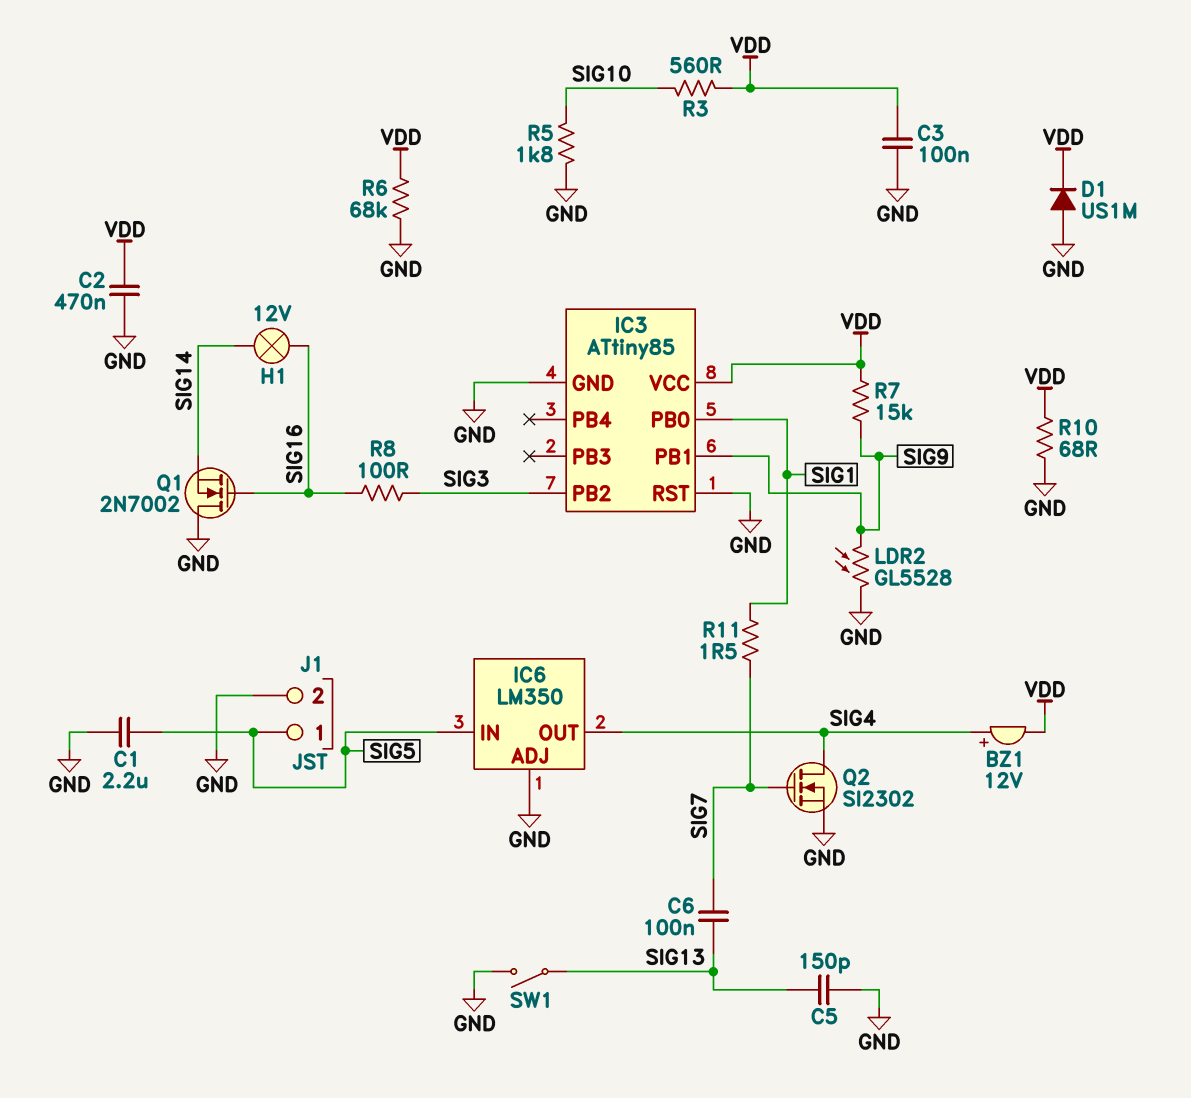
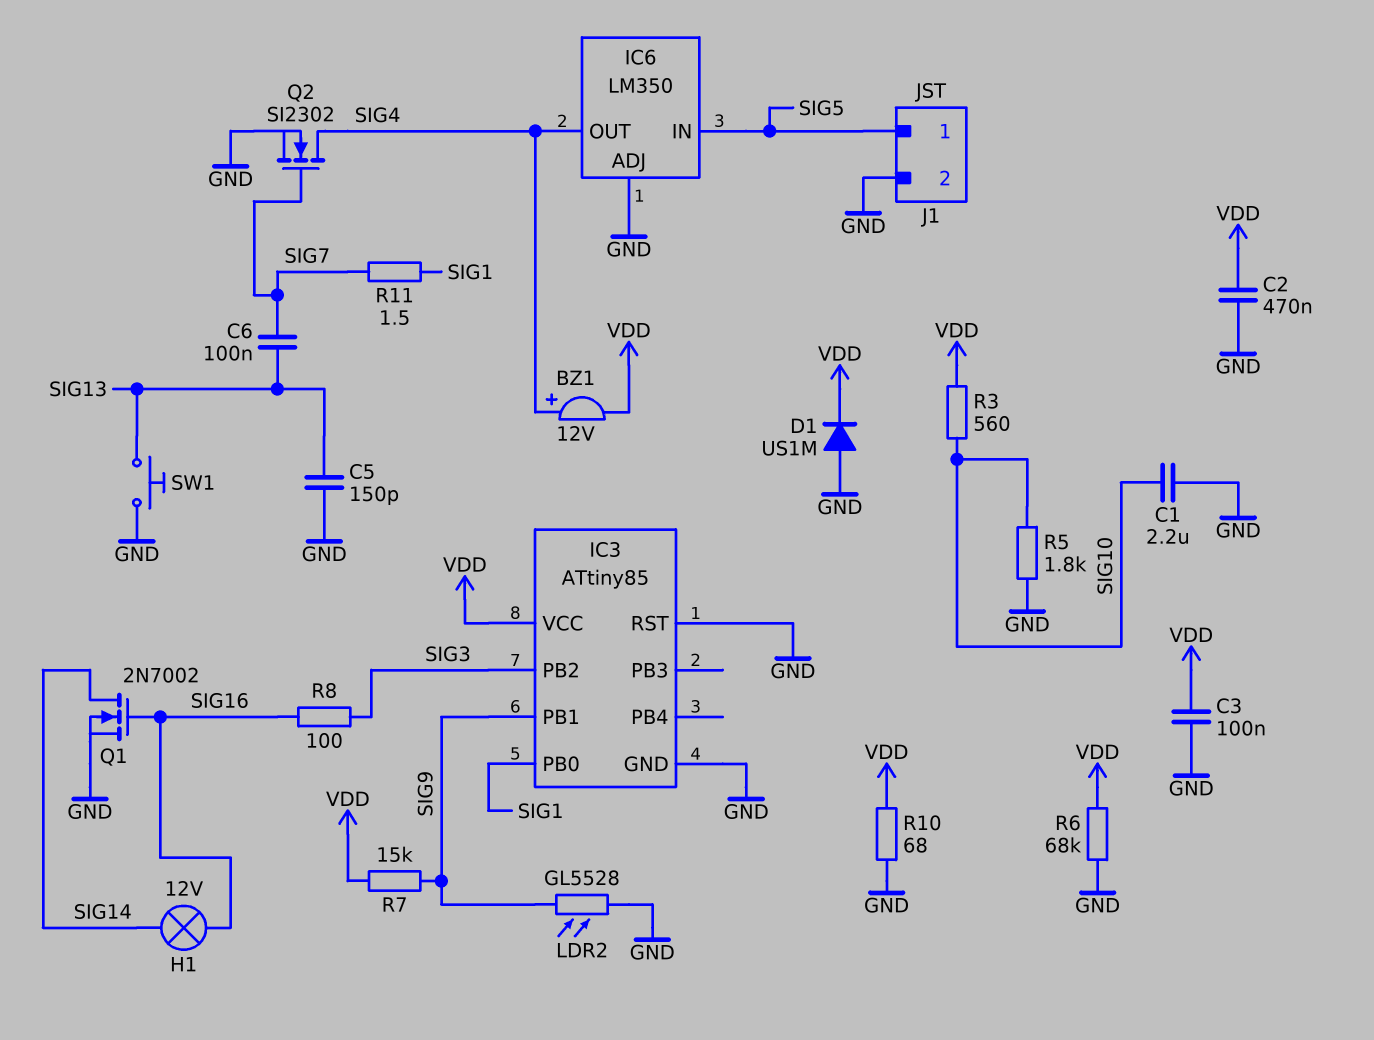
C1: 2.2uF (GND, SIG5) -> 2.2uF (GND, SIG10)
Q1: NMOS 2N7002 (G SIG16, D GND, S SIG14) -> NMOS 2N7002 (G SIG16, D SIG14, S GND)
SW1: switch (GND, SIG13) -> button (GND, SIG13)

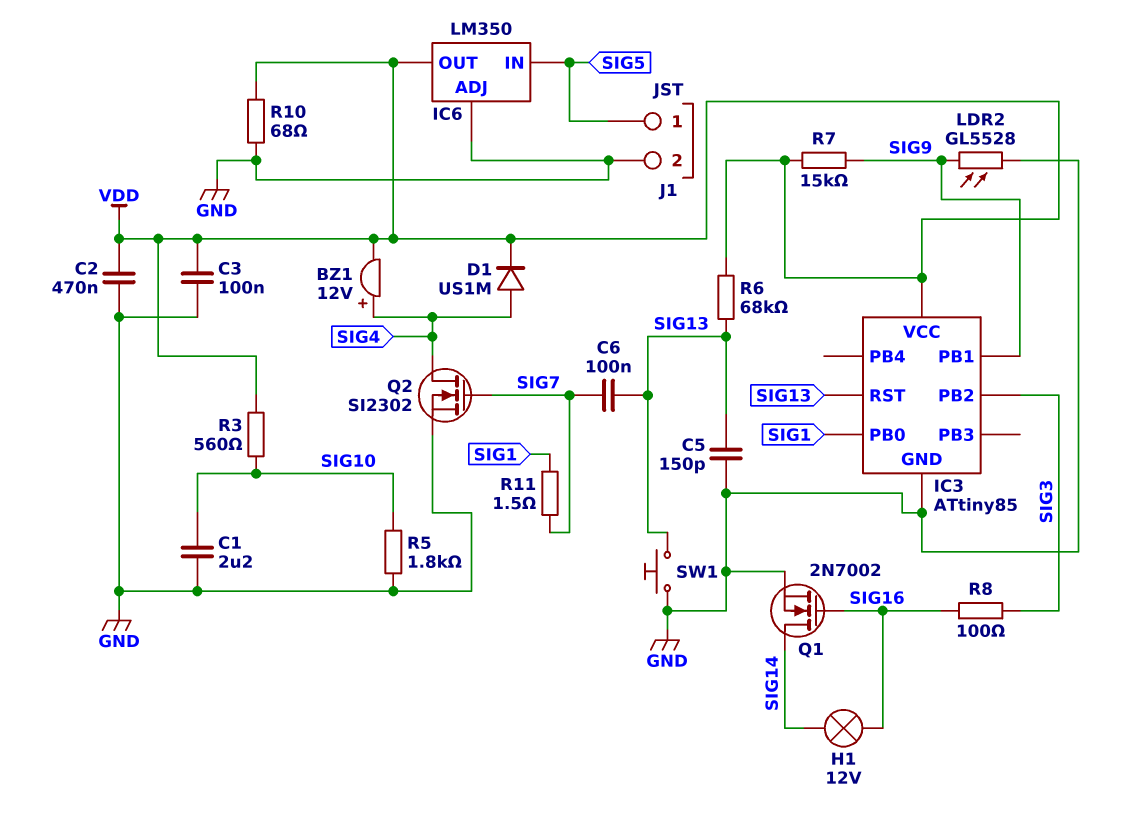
D1: diode US1M (A GND, K VDD) -> diode US1M (A SIG4, K VDD)
IC3 pin RST: GND -> SIG13
IC6 pin OUT: SIG4 -> VDD
R6: 68k (GND, VDD) -> 68k (SIG13, VDD)

